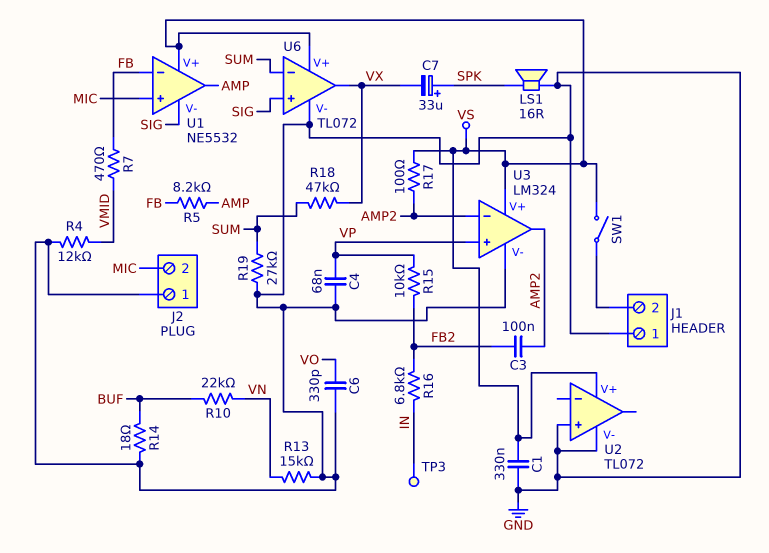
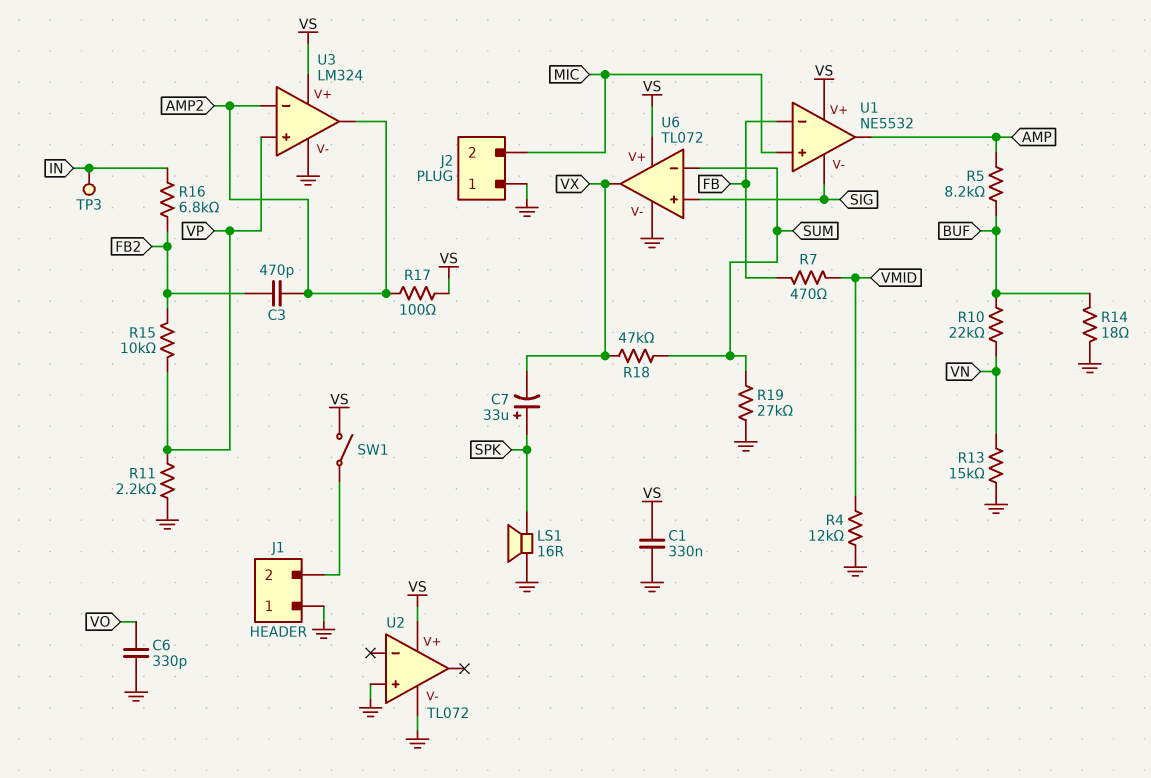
C3: 100nF (AMP2, FB2) -> 470pF (AMP2, FB2)
C4: 68nF (GND, VP) -> none
R5: 8.2k (AMP, FB) -> 8.2k (AMP, BUF)
R11: none -> 2.2k (GND, VP)

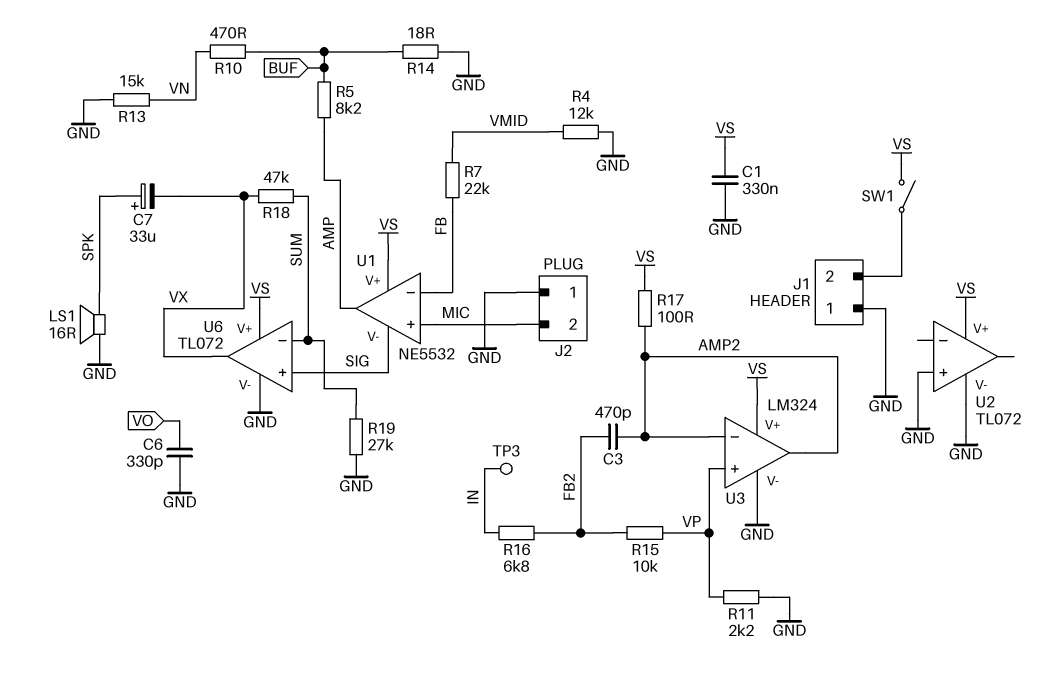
R7: 470 (FB, VMID) -> 22k (FB, VMID)
R10: 22k (BUF, VN) -> 470 (BUF, VN)

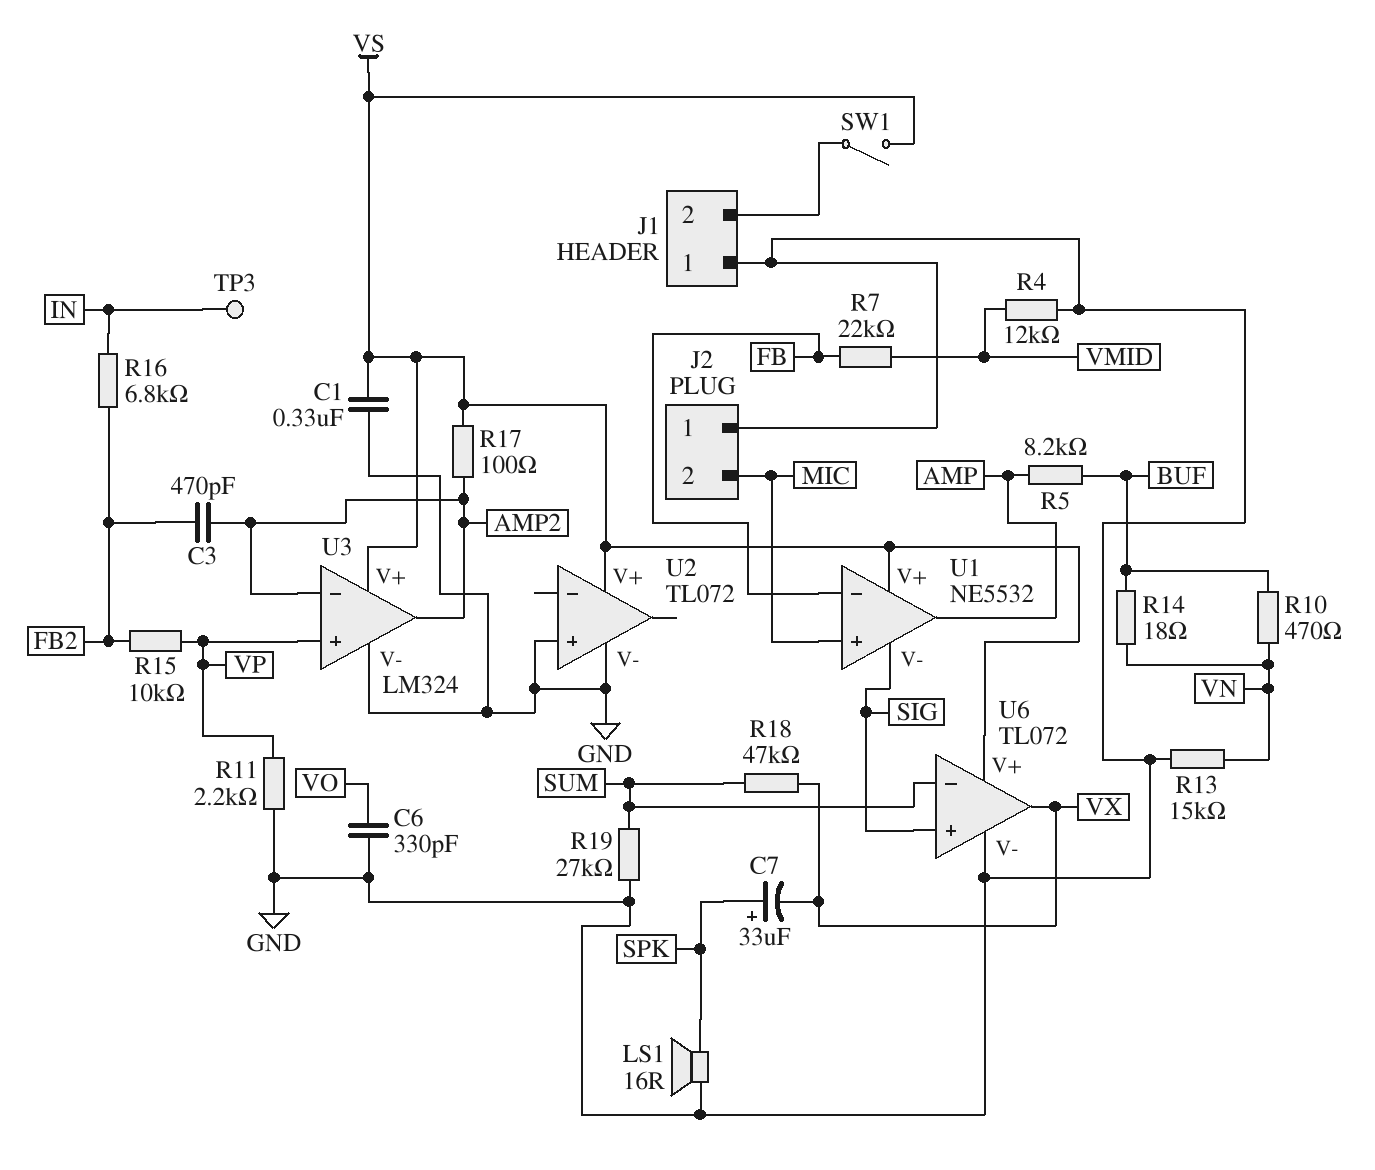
R14: 18 (BUF, GND) -> 18 (BUF, VN)

